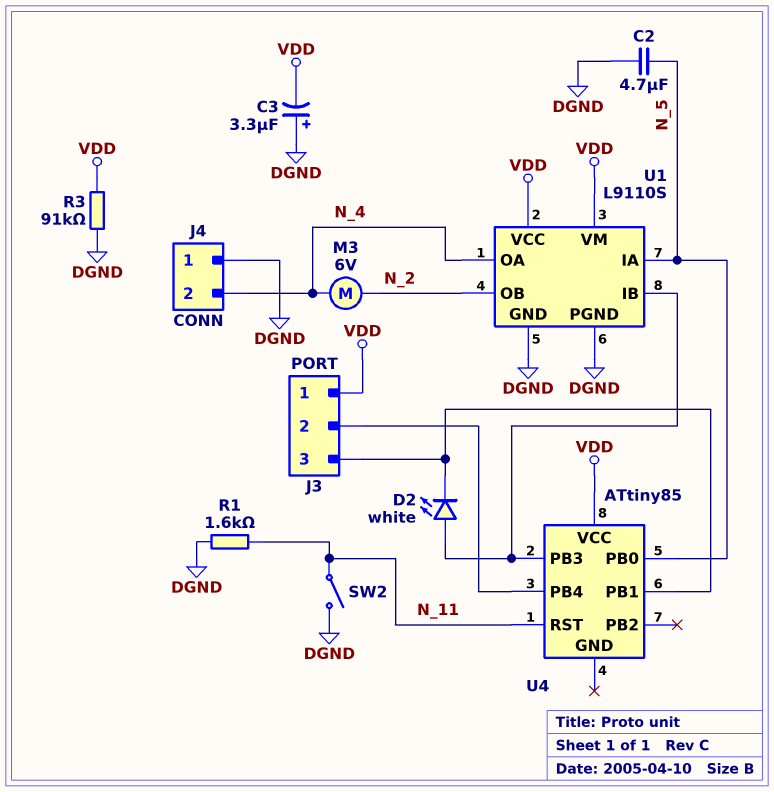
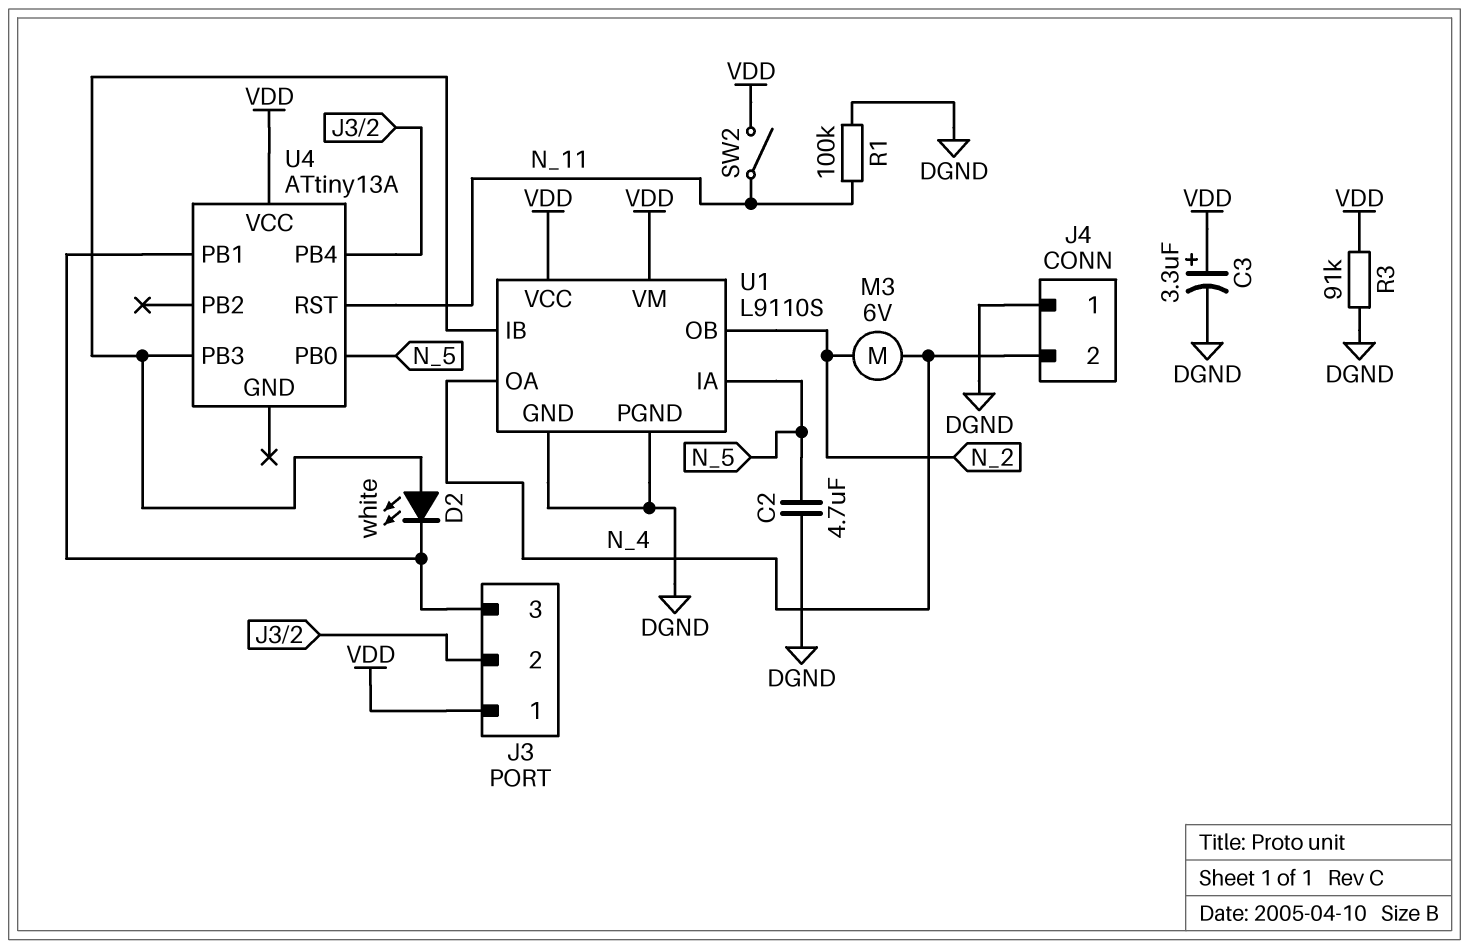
C3: 3.3uF (plus DGND, minus VDD) -> 3.3uF (plus VDD, minus DGND)
R1: 1.6k (DGND, N_11) -> 100k (DGND, N_11)
SW2: switch (DGND, N_11) -> switch (N_11, VDD)
U4: ATtiny85 -> ATtiny13A

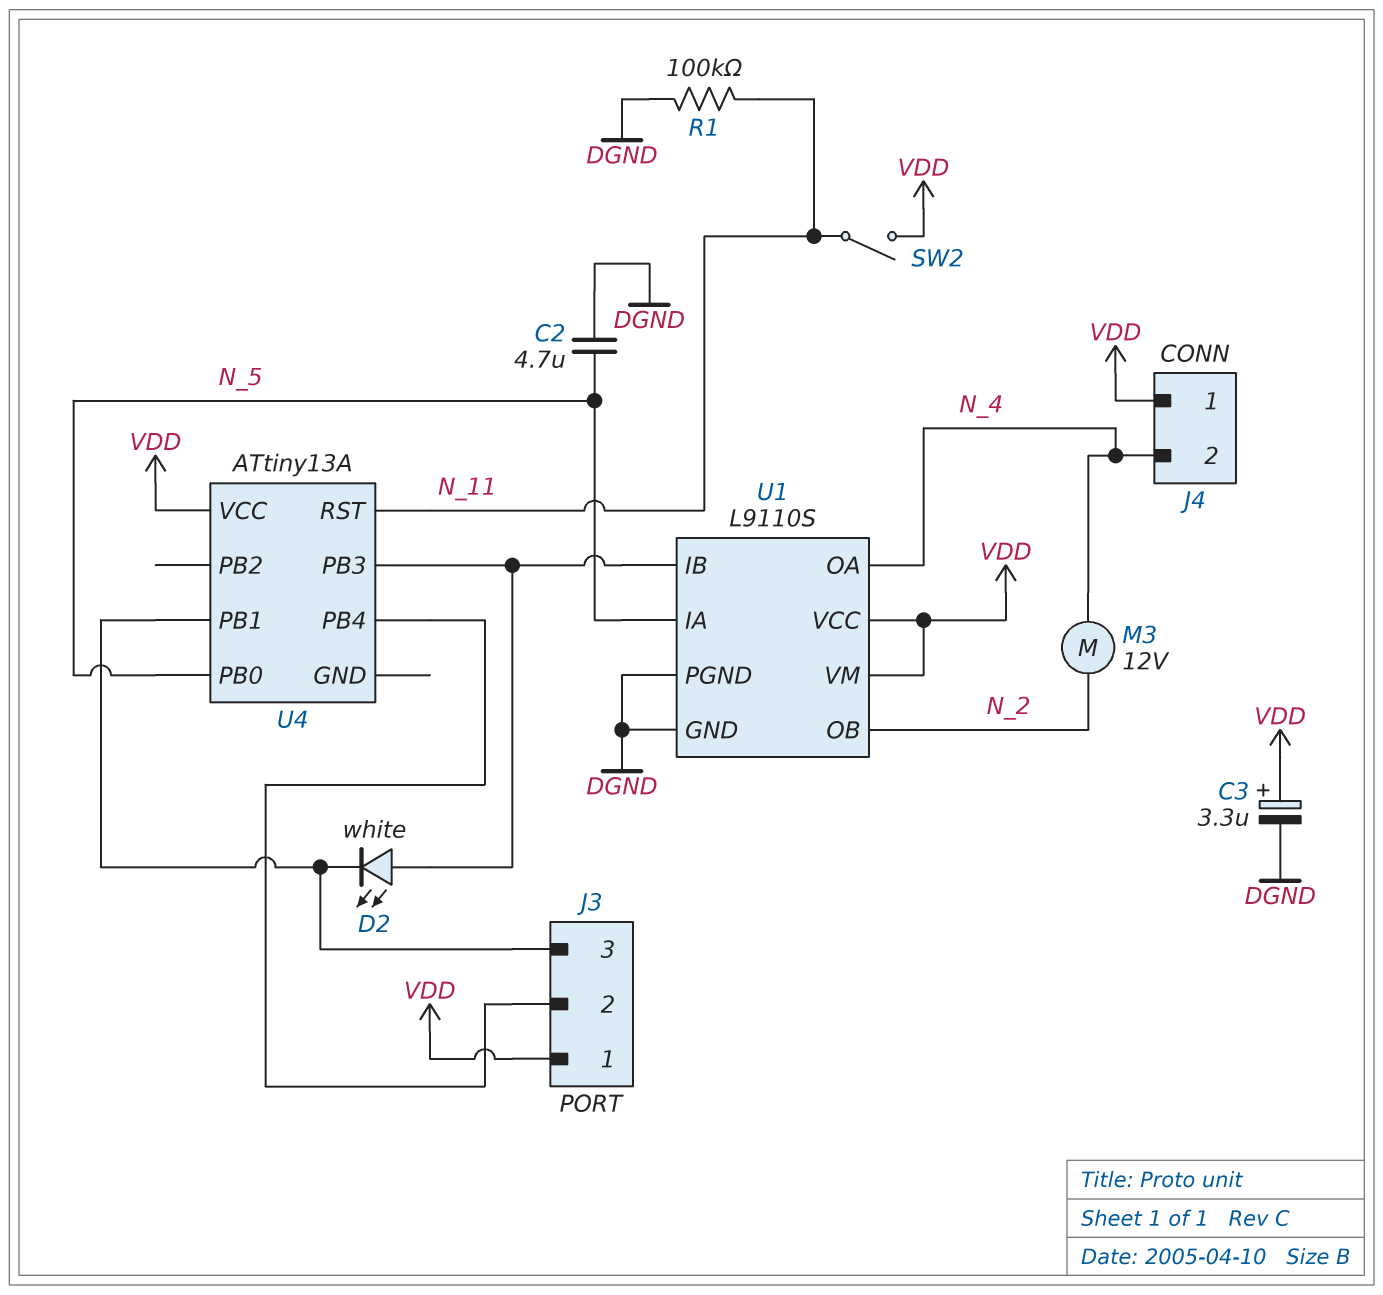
J4 pin 1: DGND -> VDD
M3: motor 6V (N_2, N_4) -> motor 12V (N_2, N_4)
R3: 91k (DGND, VDD) -> none

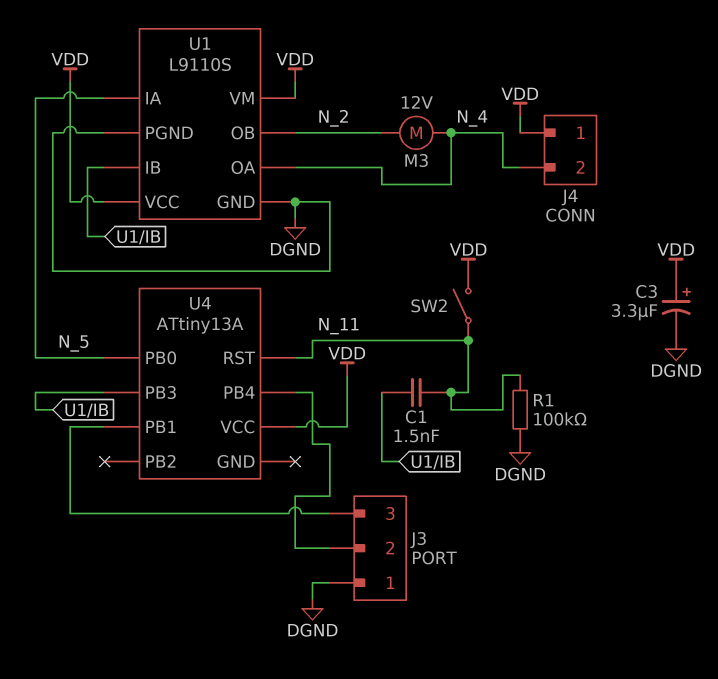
C1: none -> 1.5nF (N_11, U1/IB)
C2: 4.7uF (DGND, N_5) -> none
D2: LED white (A U1/IB, K J3/3) -> none
J3 pin 1: VDD -> DGND

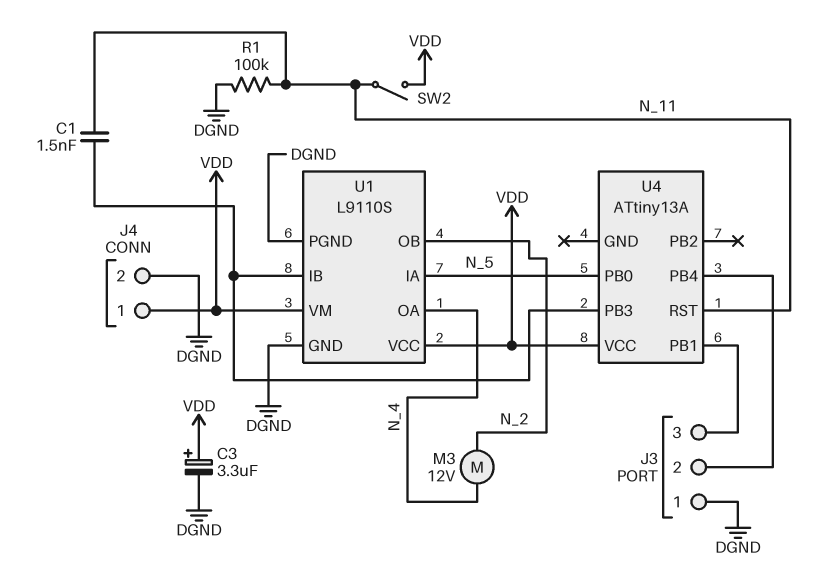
J4 pin 2: N_4 -> DGND

